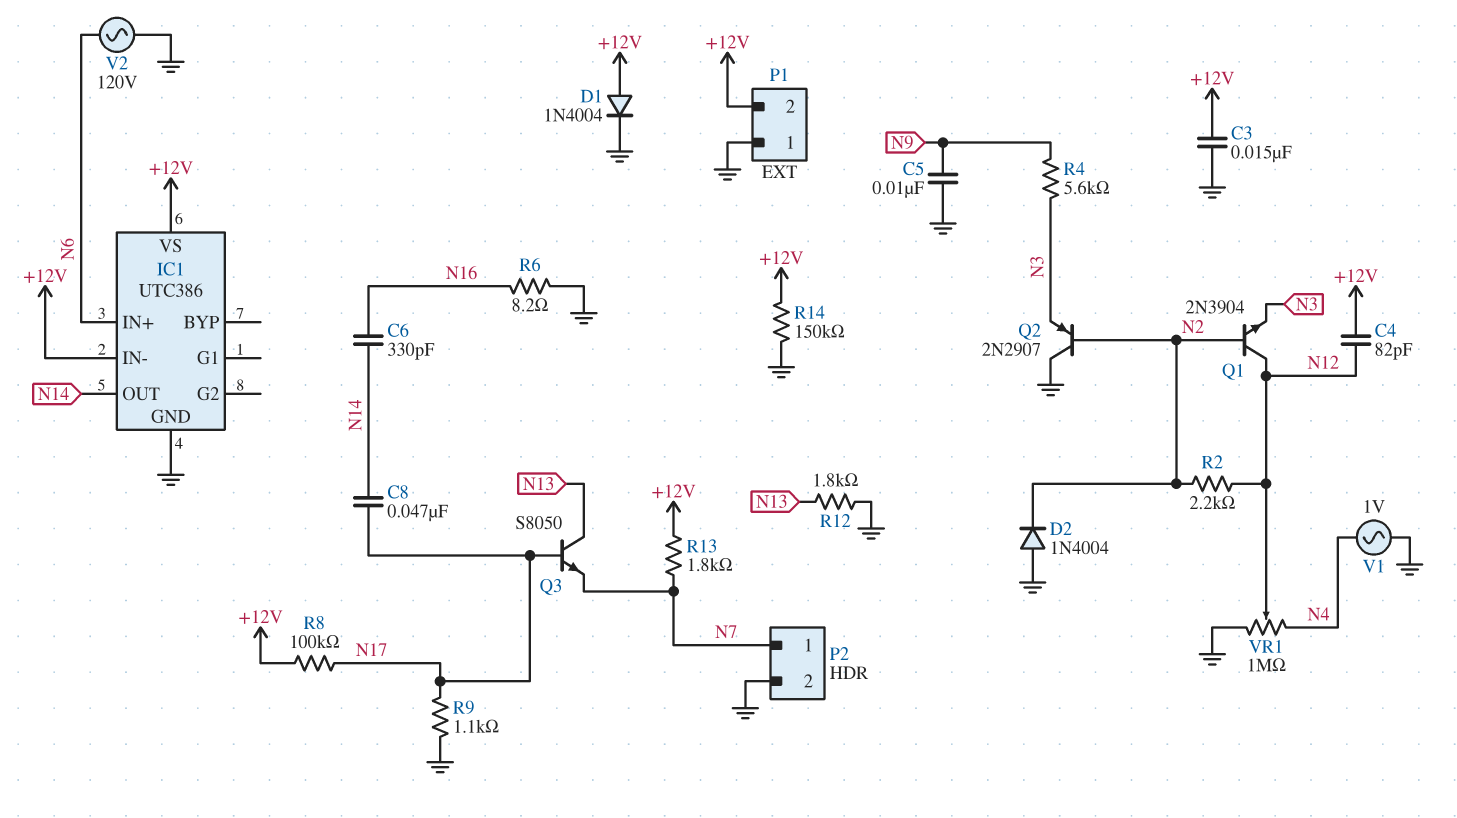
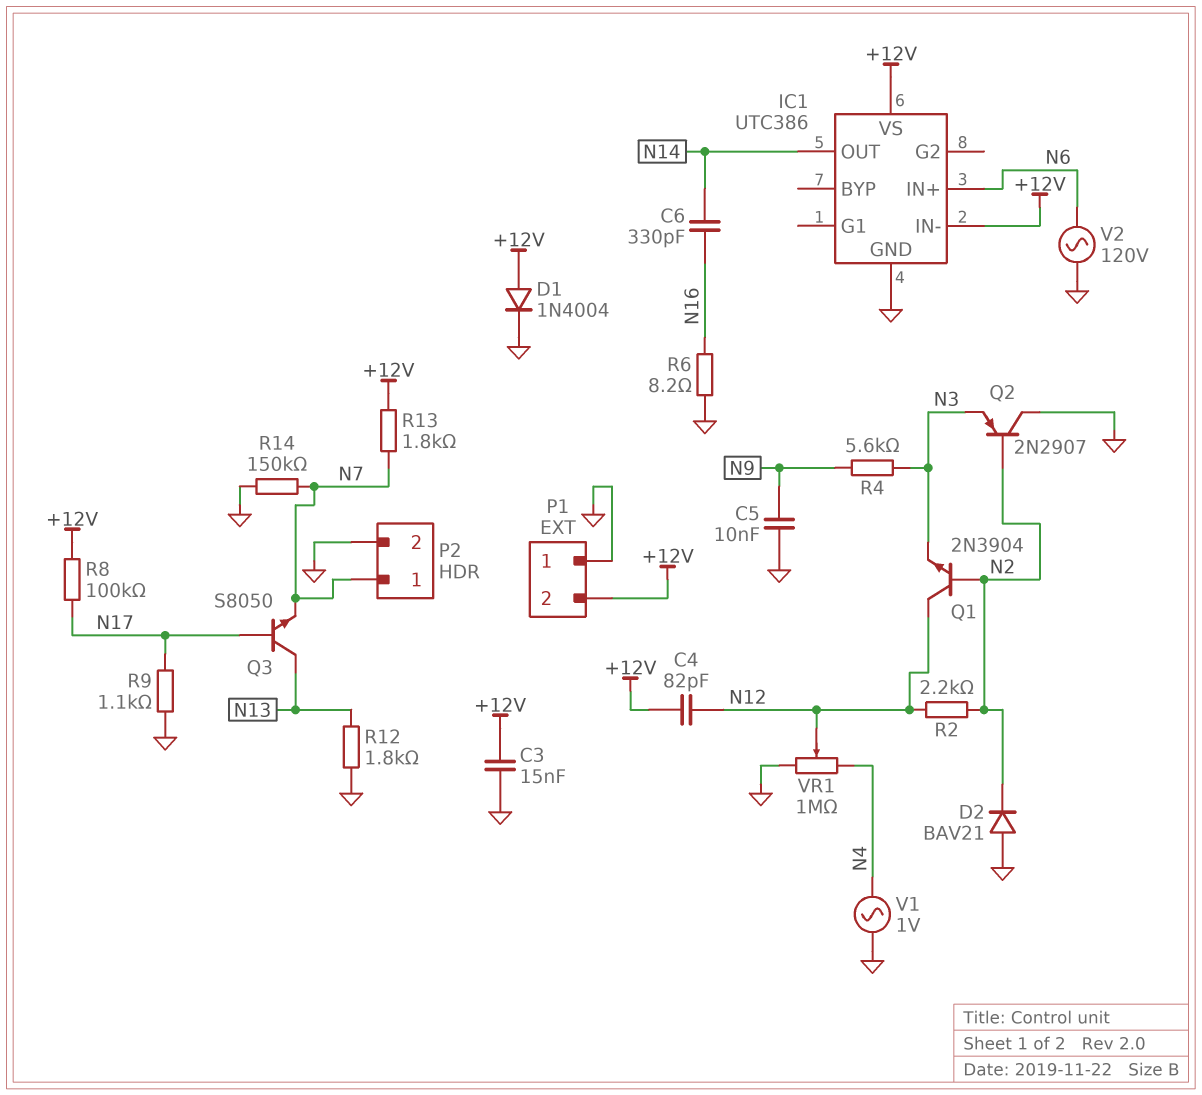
C8: 47nF (N14, N17) -> none
D2: diode 1N4004 (A GND, K N2) -> diode BAV21 (A GND, K N2)
R14: 150k (+12V, GND) -> 150k (GND, N7)

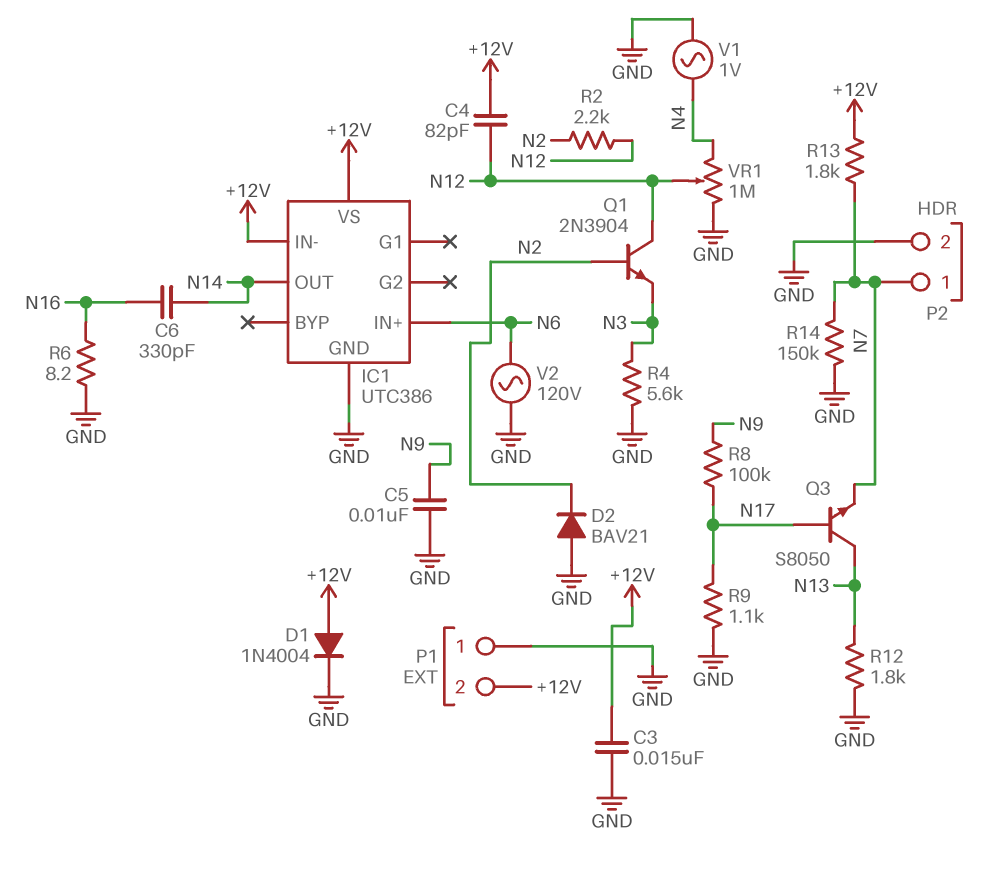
Q2: PNP 2N2907 (B N2, C GND, E N3) -> none
R4: 5.6k (N3, N9) -> 5.6k (GND, N3)
R8: 100k (+12V, N17) -> 100k (N9, N17)

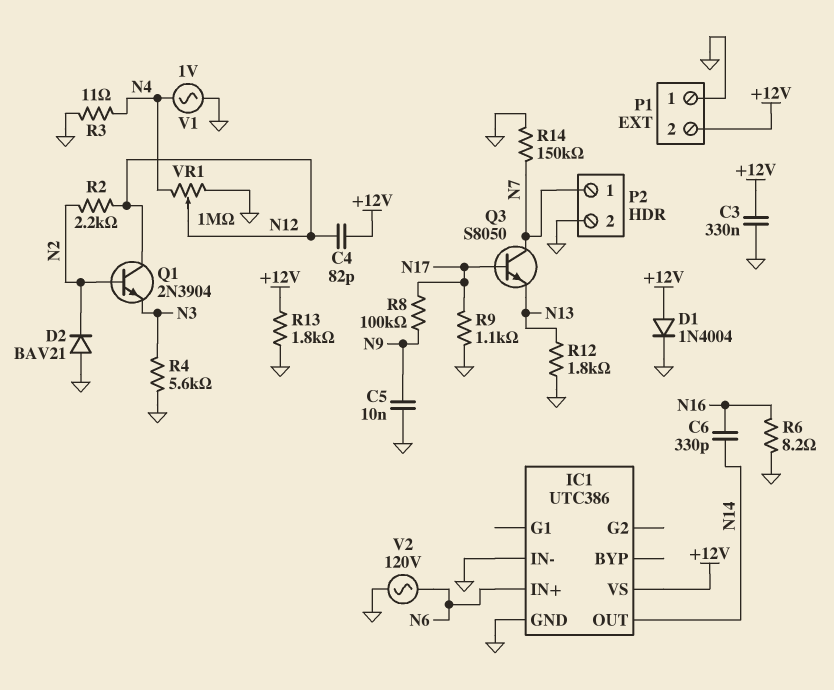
C3: 15nF (+12V, GND) -> 330nF (+12V, GND)
IC1 pin IN-: +12V -> GND
Q3: NPN S8050 (B N17, C N13, E N7) -> NPN S8050 (B N17, C N7, E N13)
R3: none -> 11 (GND, N4)
R13: 1.8k (+12V, N7) -> 1.8k (+12V, GND)

